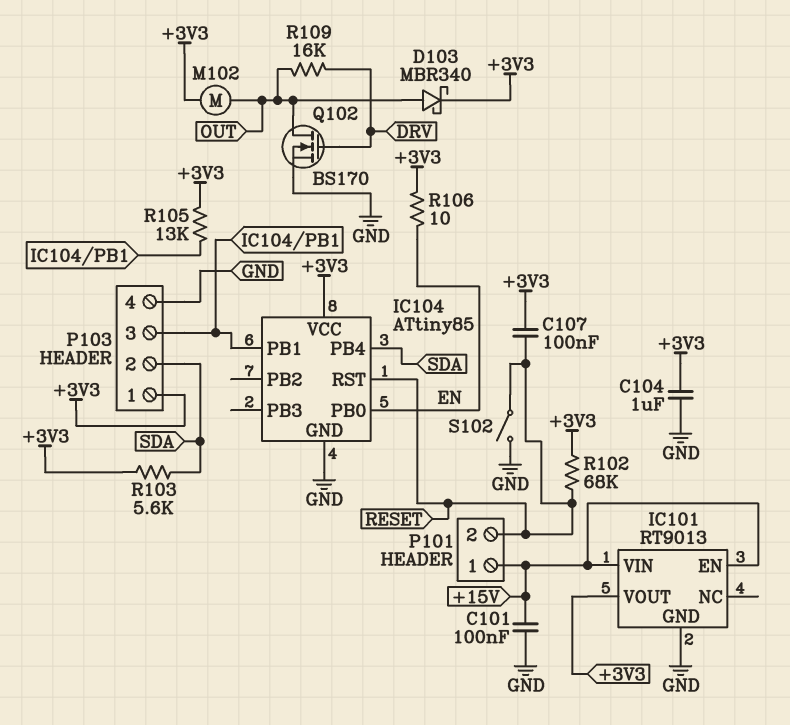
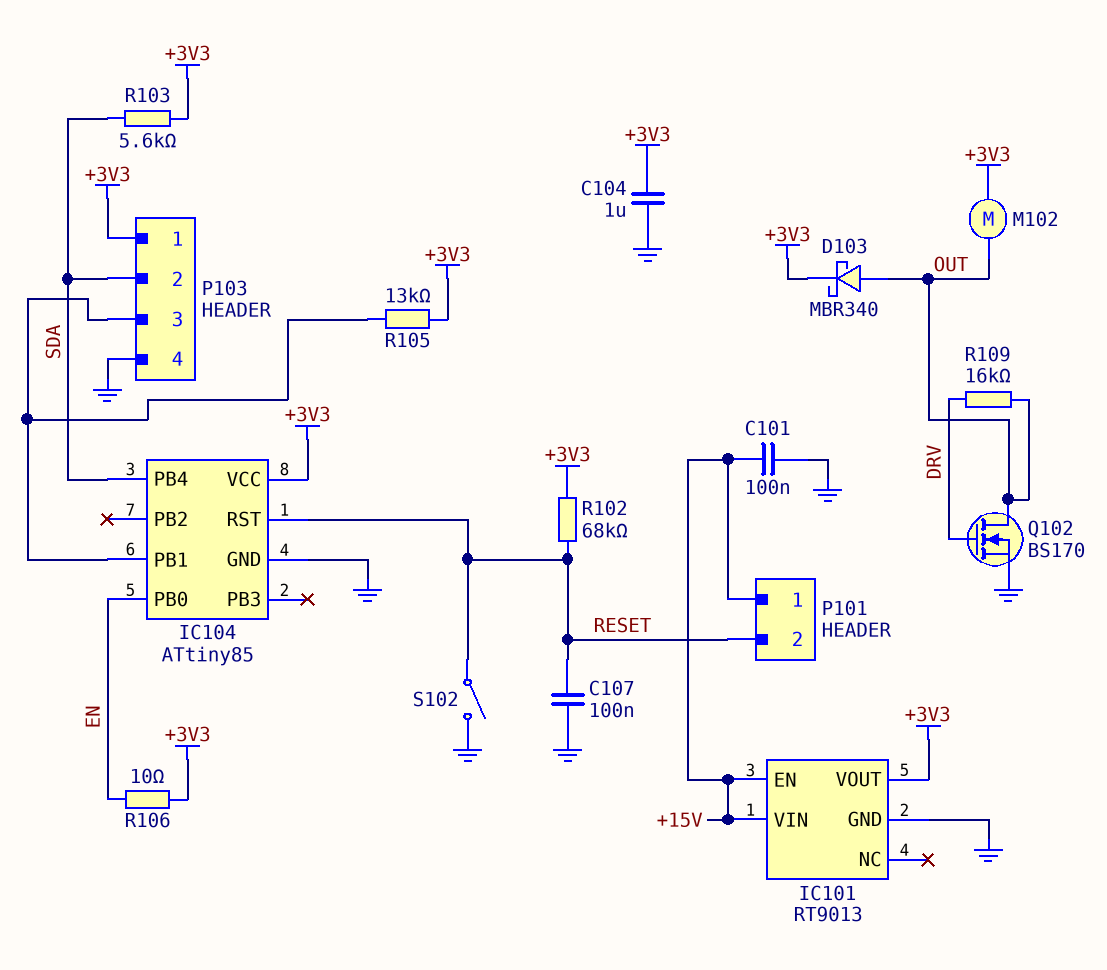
C107: 100nF (+3V3, RESET) -> 100nF (GND, RESET)

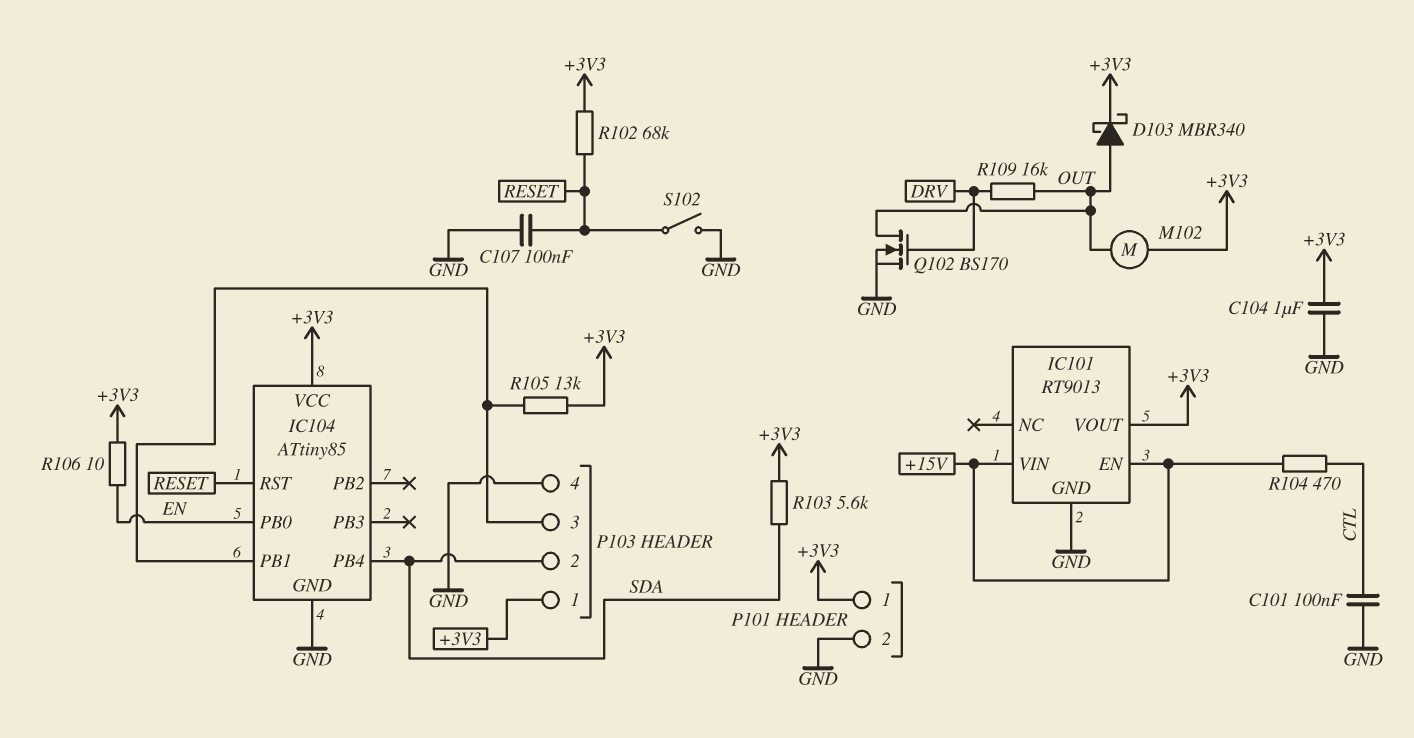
C101: 100nF (+15V, GND) -> 100nF (CTL, GND)
P101 pin 1: +15V -> +3V3
P101 pin 2: RESET -> GND
R104: none -> 470 (+15V, CTL)

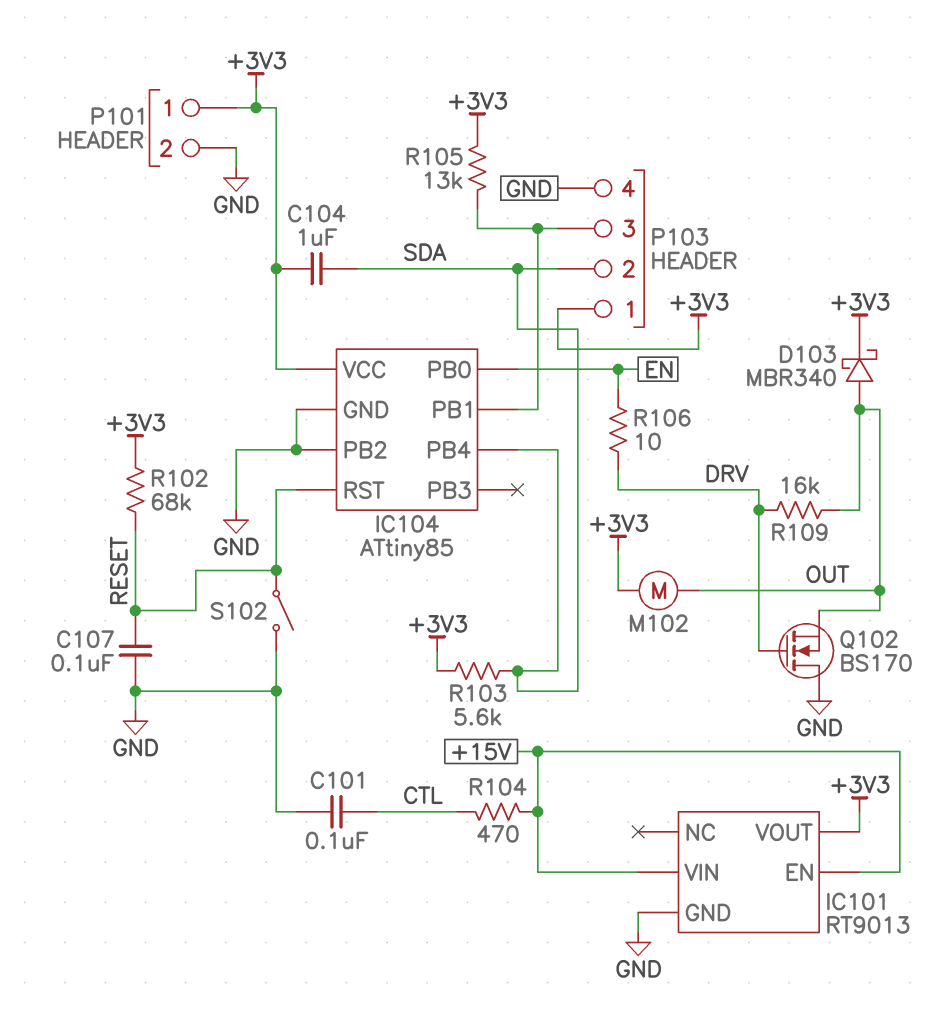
C104: 1uF (+3V3, GND) -> 1uF (+3V3, SDA)
IC104 pin PB2: none -> GND
Q102: NMOS BS170 (G DRV, D OUT, S GND) -> NMOS BS170 (G DRV, D GND, S OUT)
R106: 10 (+3V3, EN) -> 10 (DRV, EN)

